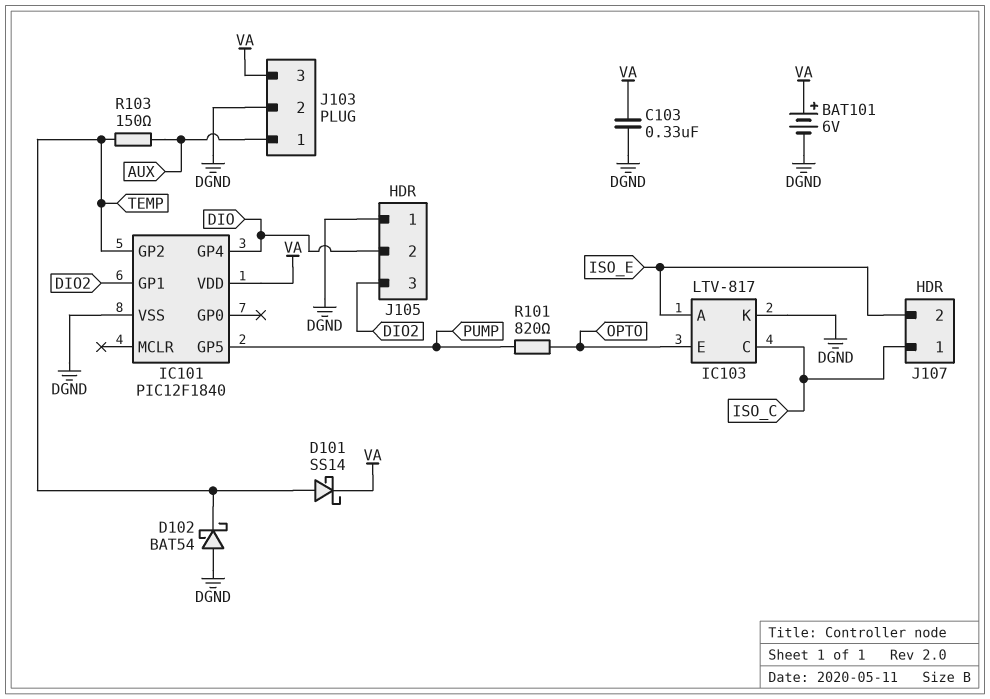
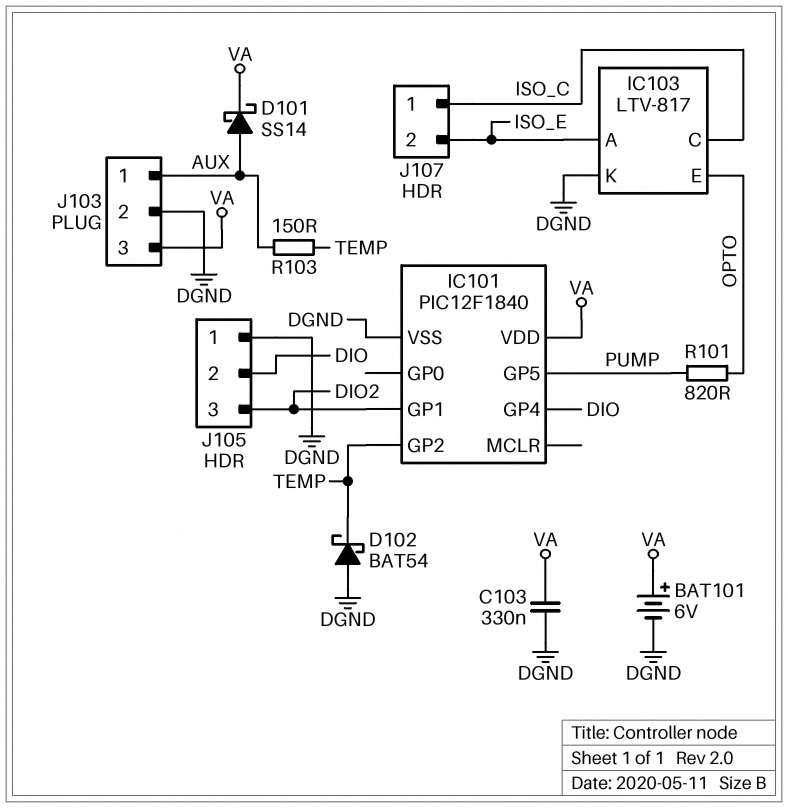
D101: schottky SS14 (A TEMP, K VA) -> schottky SS14 (A AUX, K VA)

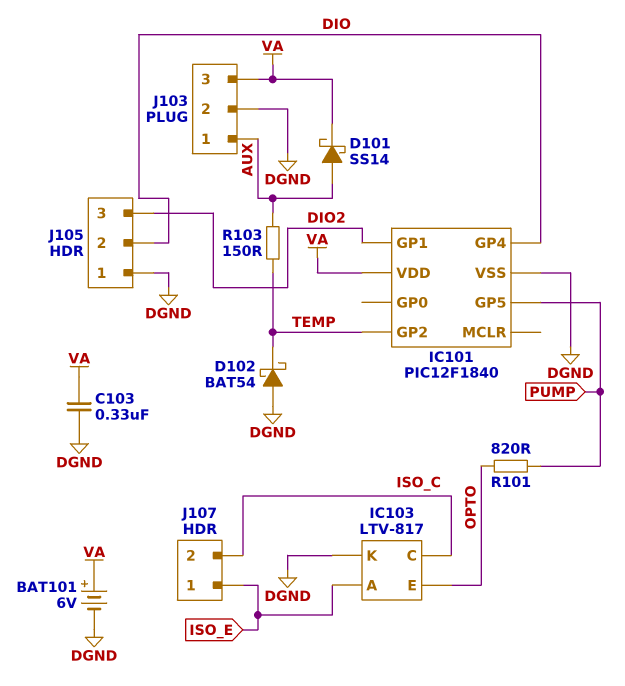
J107 pin 1: ISO_C -> ISO_E
J107 pin 2: ISO_E -> ISO_C

